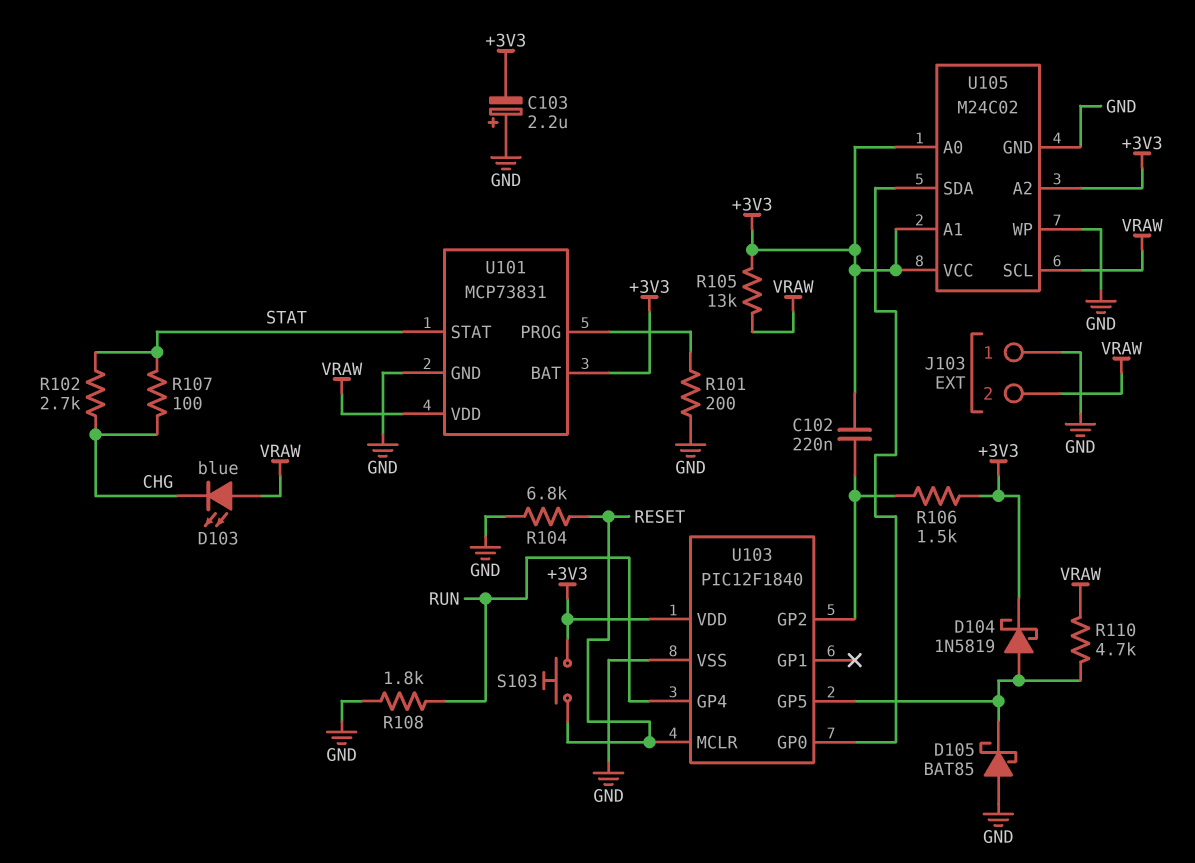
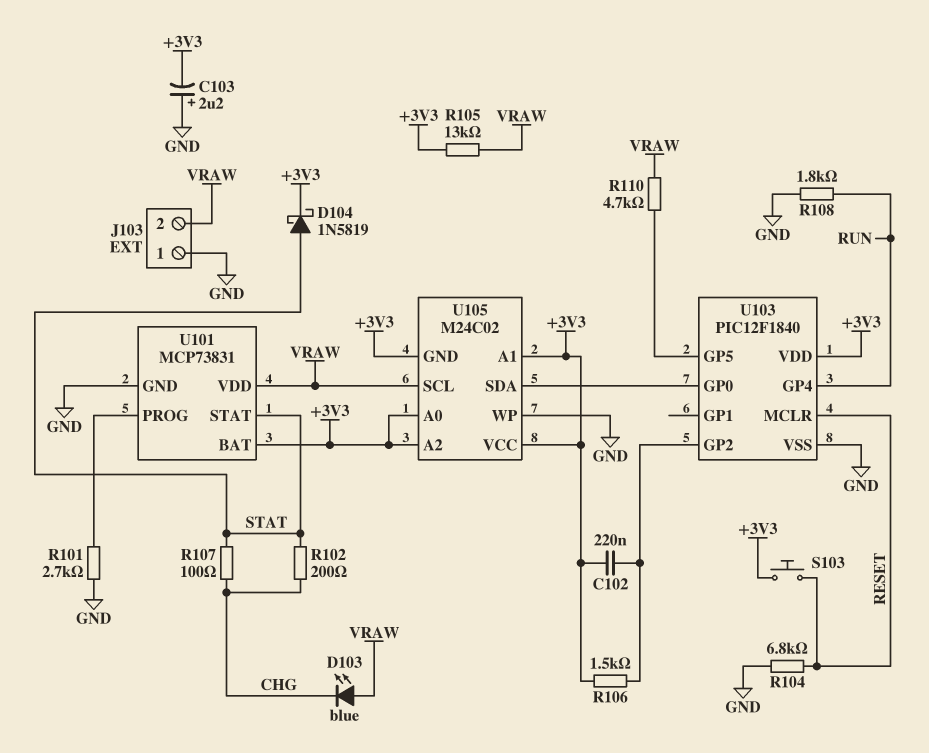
D104: schottky 1N5819 (A U103/GP5, K +3V3) -> schottky 1N5819 (A STAT, K +3V3)
D105: schottky BAT85 (A GND, K U103/GP5) -> none
R101: 200 (GND, U101/PROG) -> 2.7k (GND, U101/PROG)
R102: 2.7k (CHG, STAT) -> 200 (CHG, STAT)
U105 pin GND: GND -> +3V3

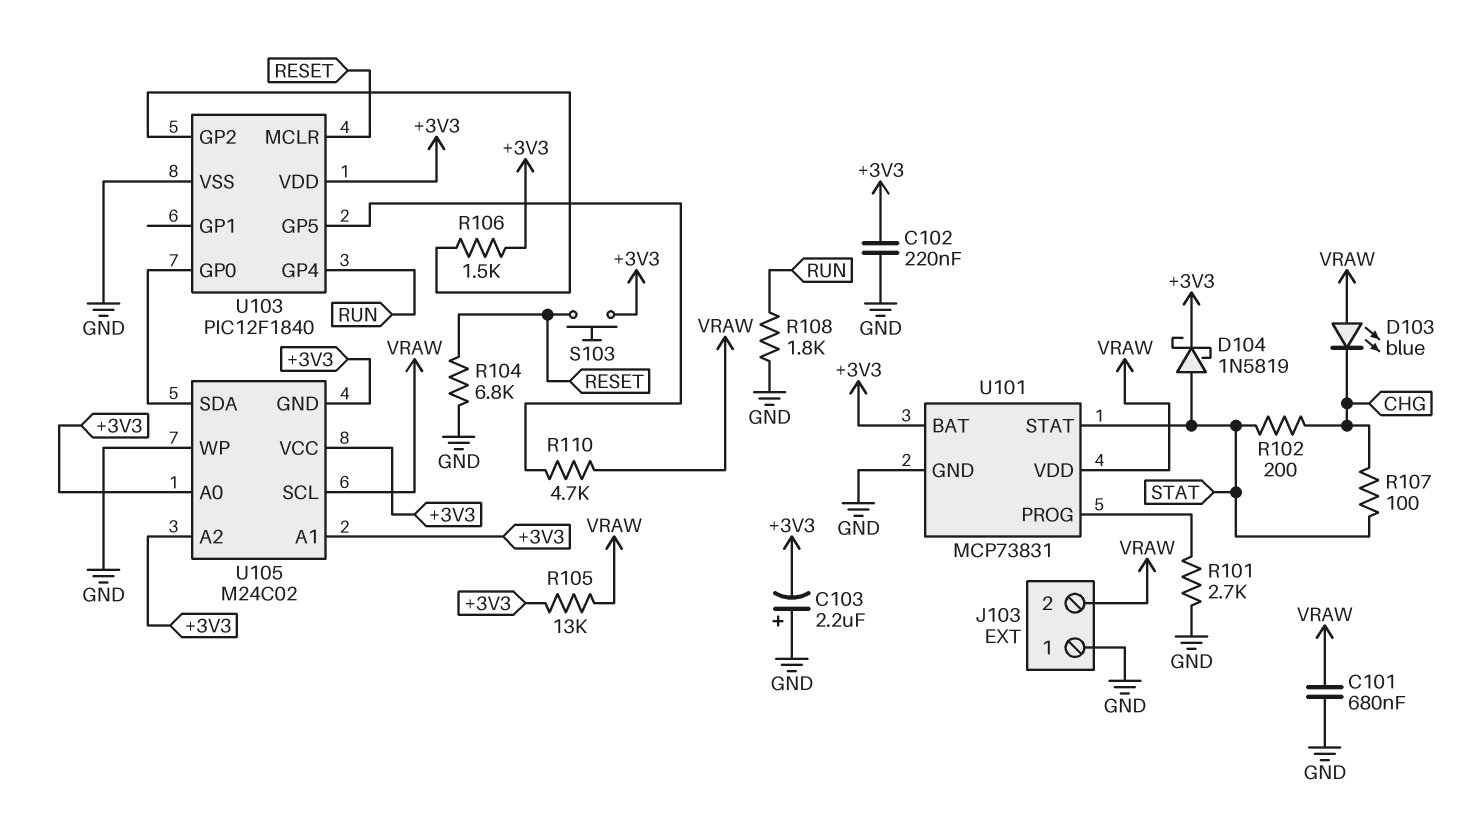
C101: none -> 680nF (GND, VRAW)
C102: 220nF (+3V3, U103/GP2) -> 220nF (+3V3, GND)

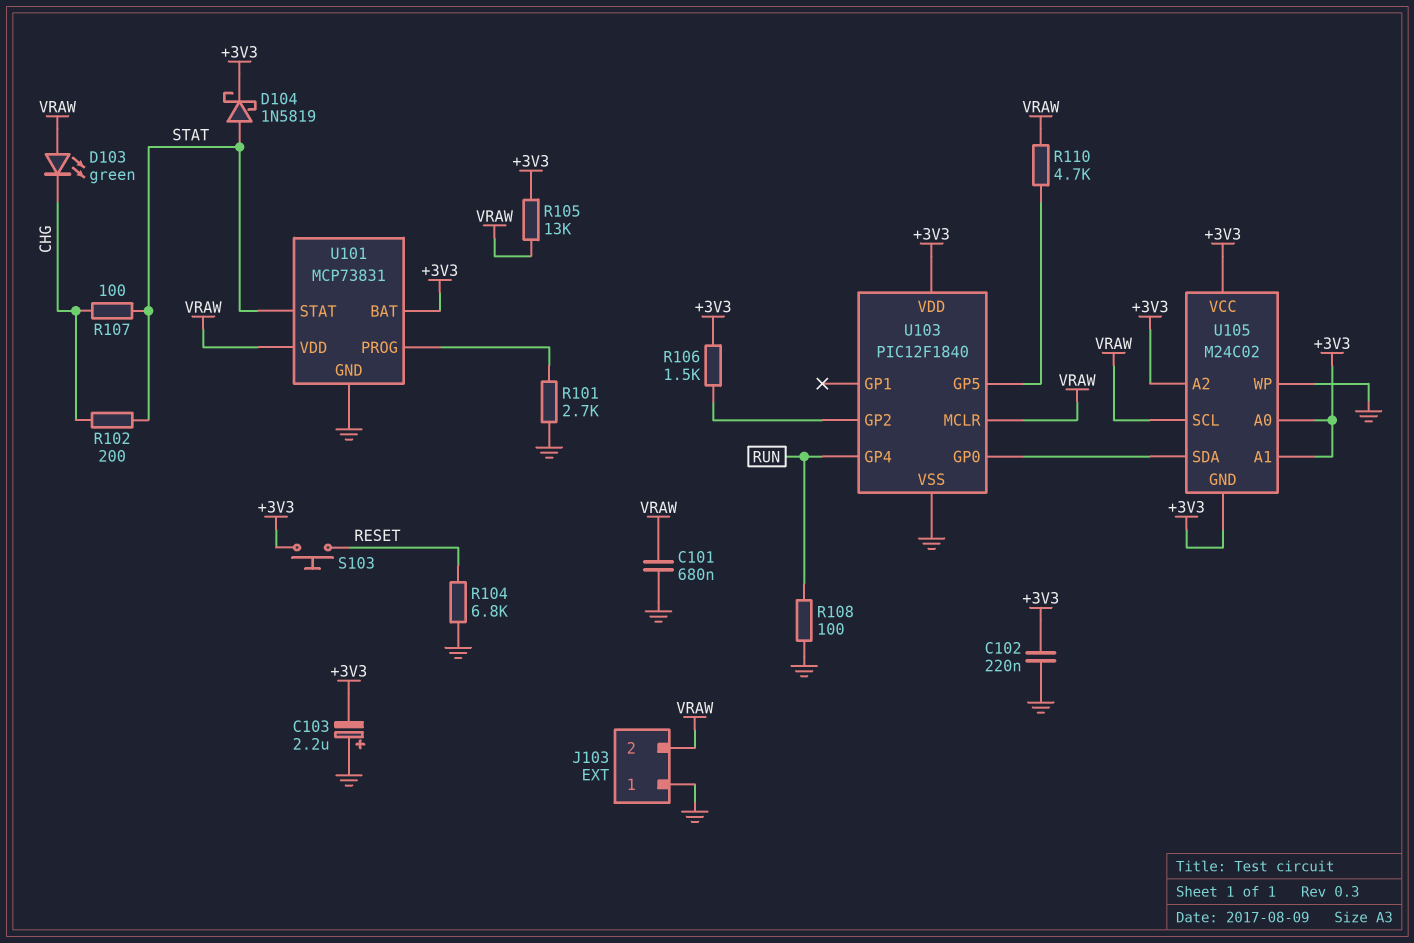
D103: LED blue (A VRAW, K CHG) -> LED green (A VRAW, K CHG)
R108: 1.8k (GND, RUN) -> 100 (GND, RUN)
U103 pin MCLR: RESET -> VRAW

